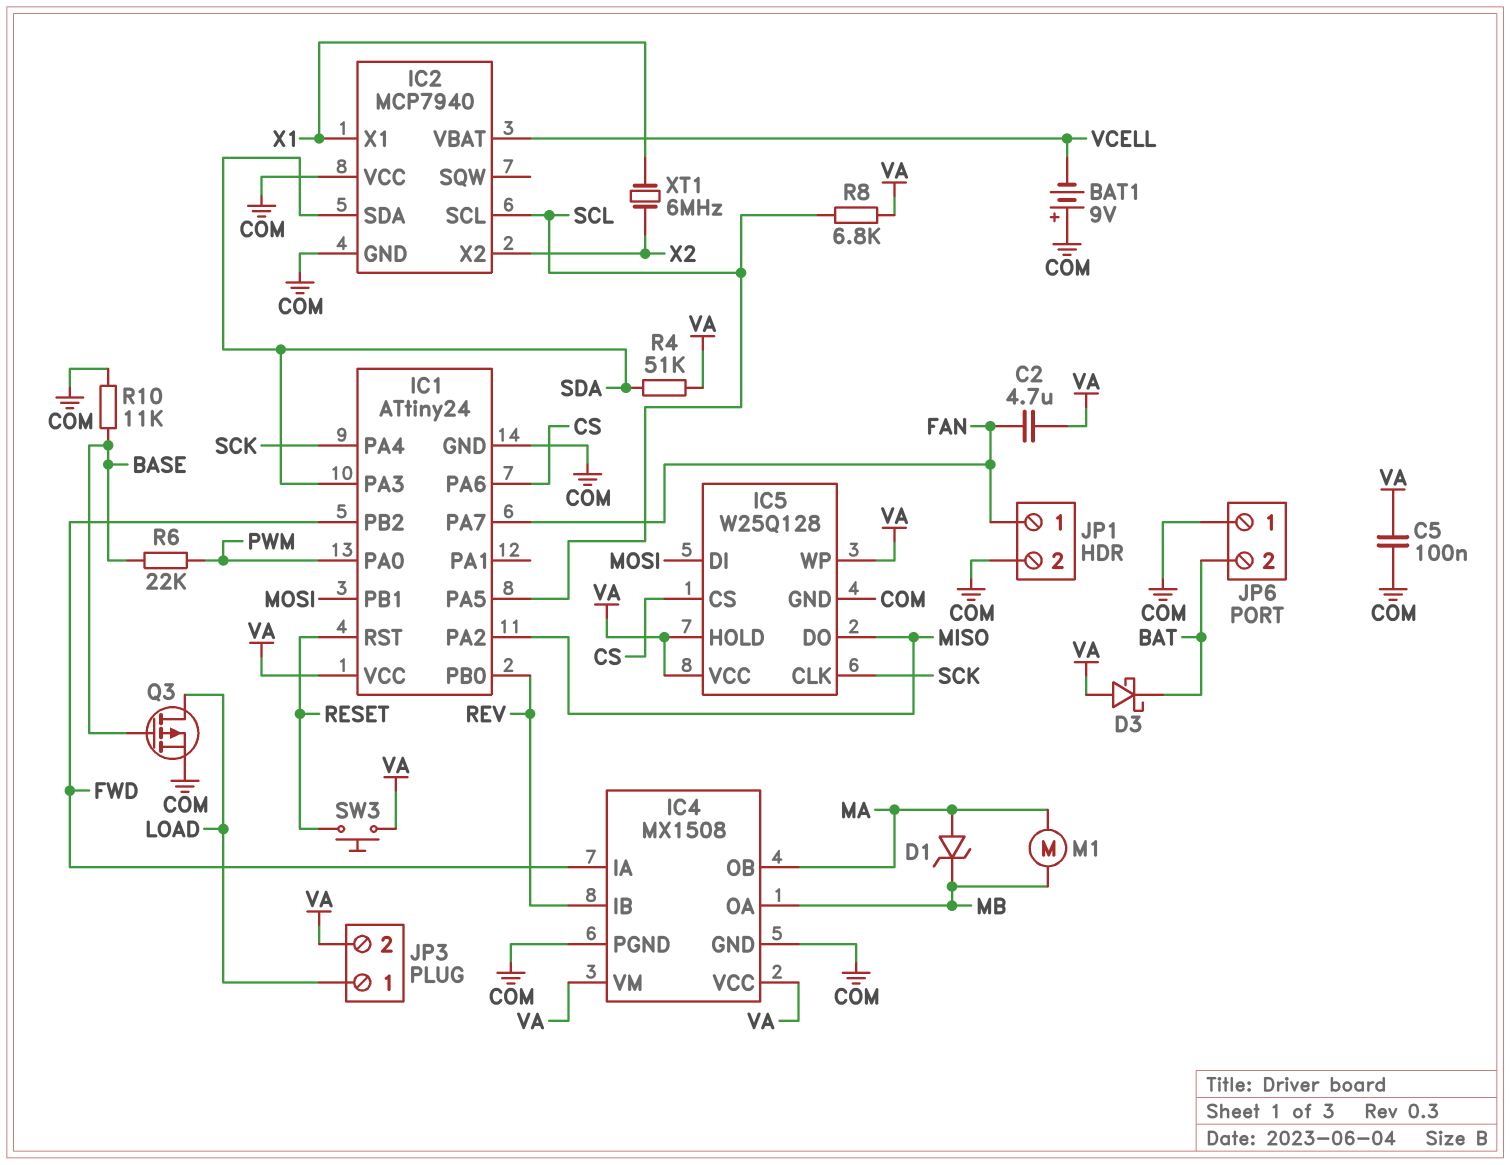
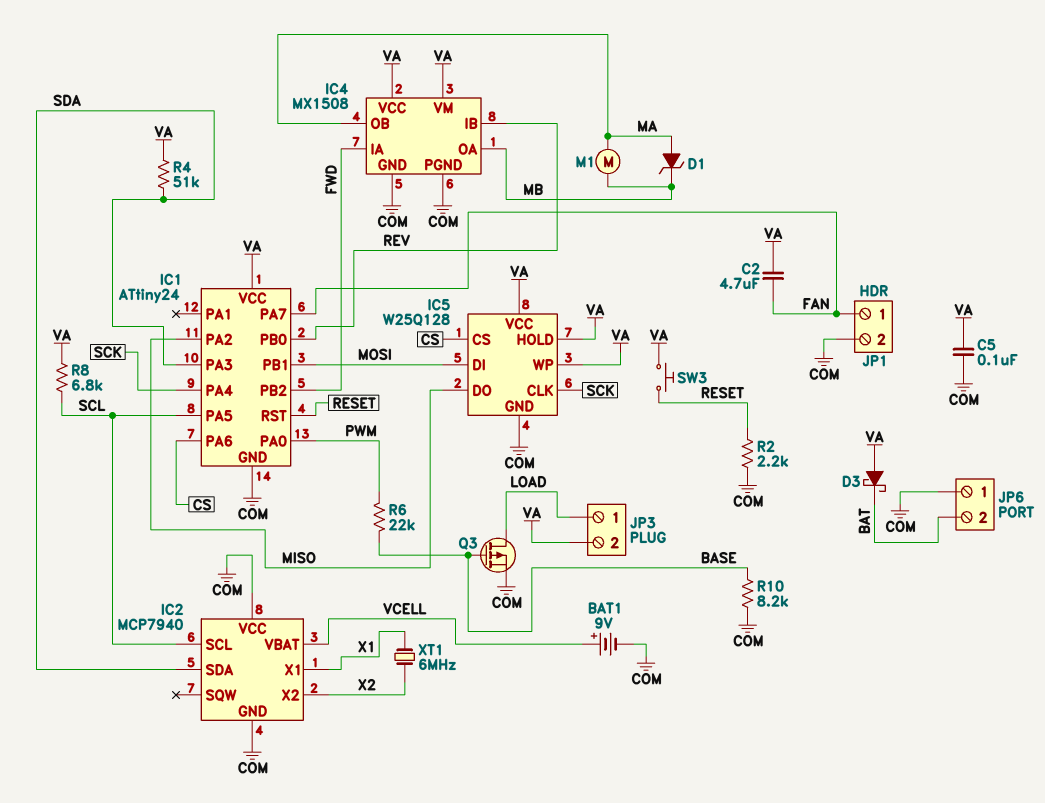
BAT1: 9V (plus COM, minus VCELL) -> 9V (plus VCELL, minus COM)
R2: none -> 2.2k (COM, RESET)
R10: 11k (BASE, COM) -> 8.2k (BASE, COM)

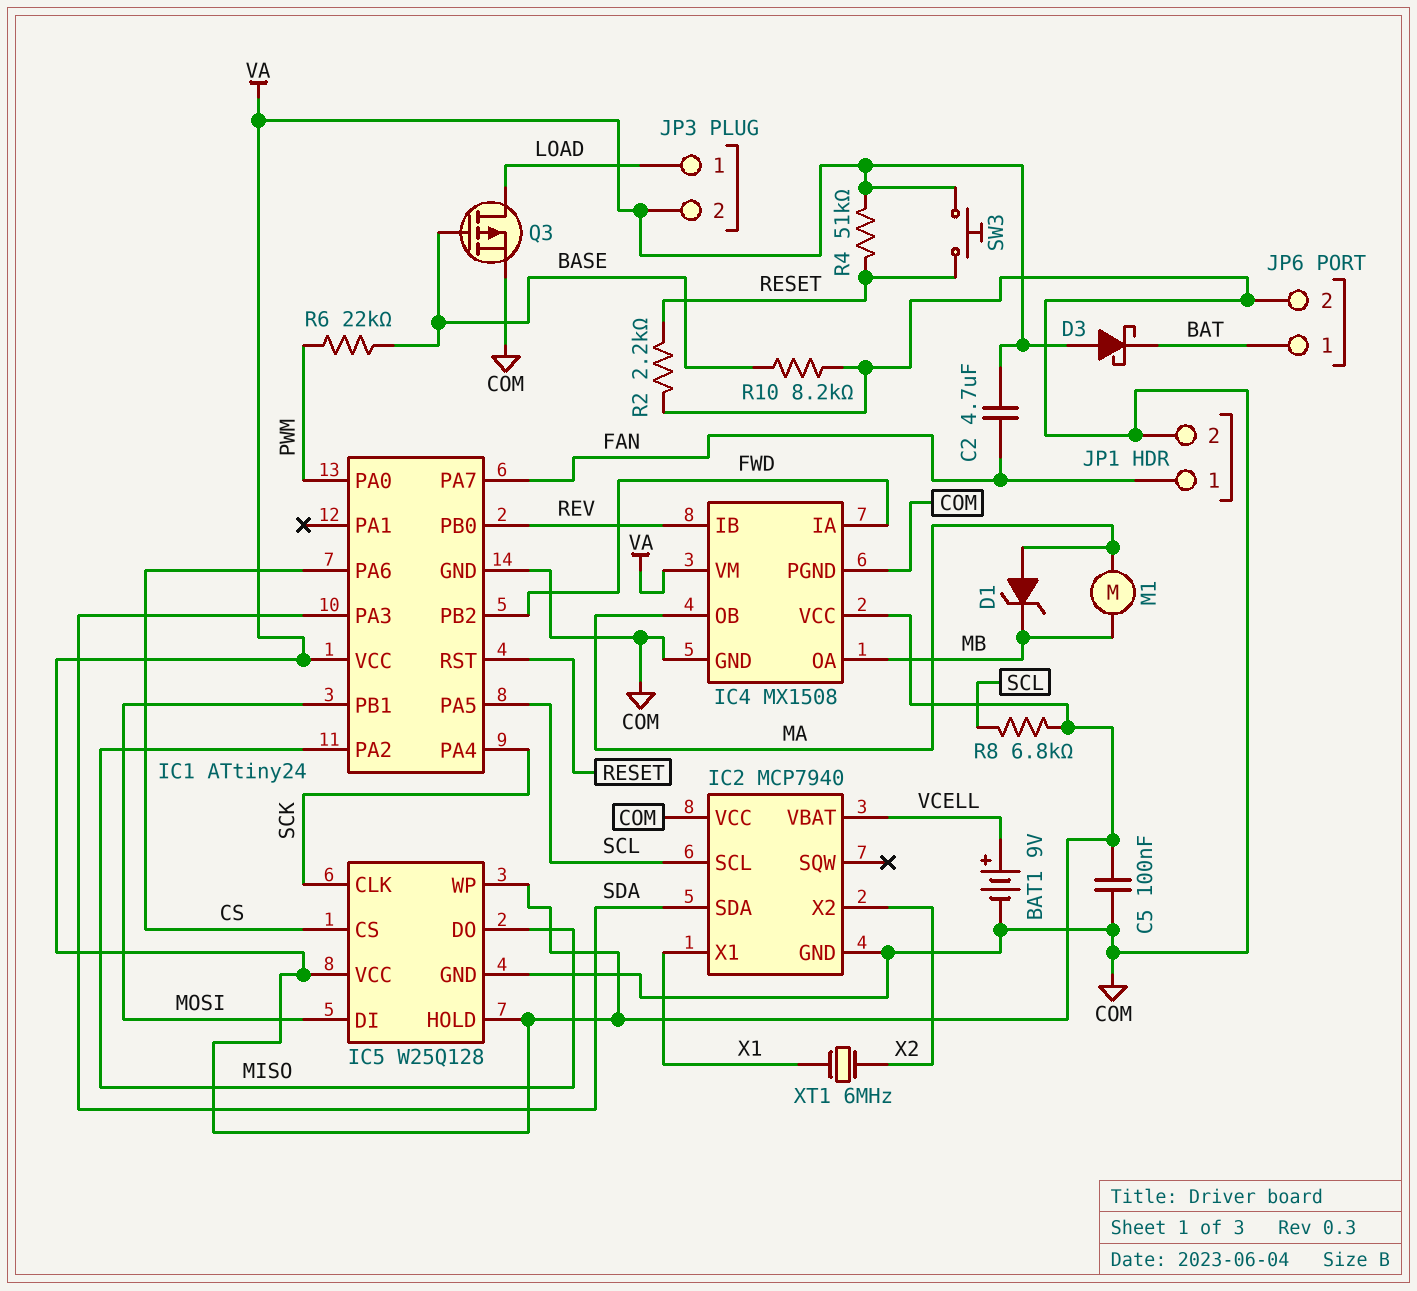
JP6 pin 1: COM -> BAT
JP6 pin 2: BAT -> COM
R4: 51k (SDA, VA) -> 51k (RESET, VA)

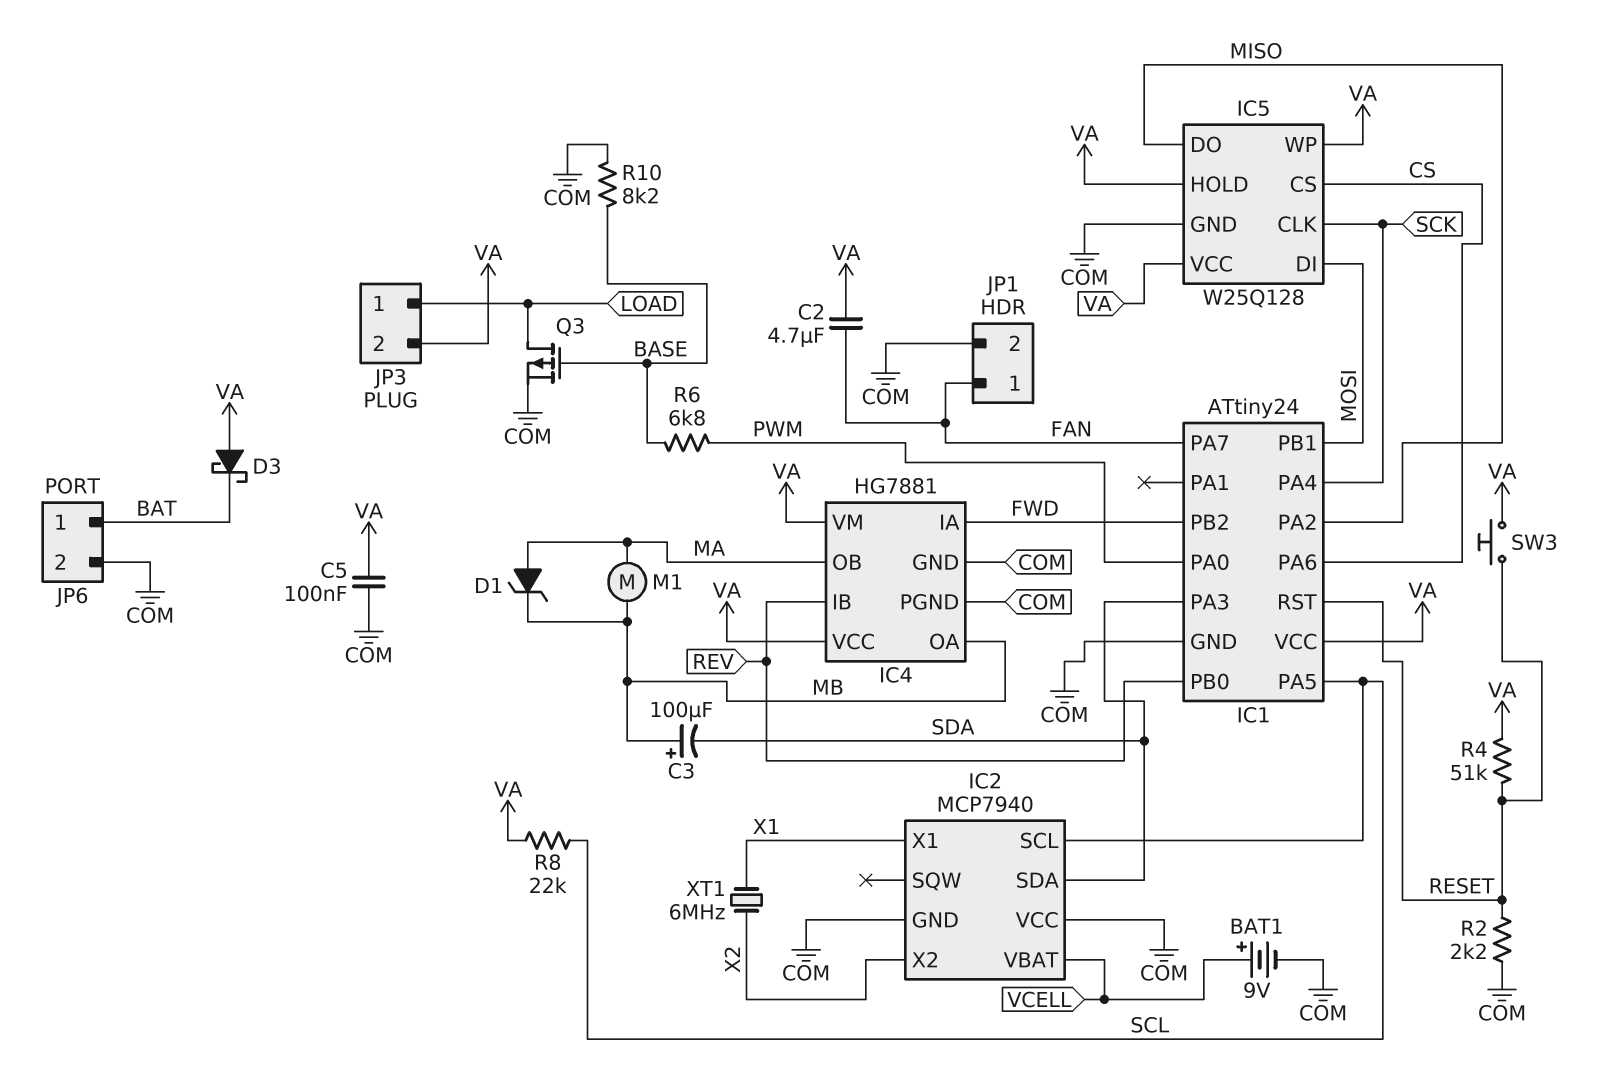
C3: none -> 100uF (plus MB, minus SDA)
IC4: MX1508 -> HG7881
R6: 22k (BASE, PWM) -> 6.8k (BASE, PWM)
R8: 6.8k (SCL, VA) -> 22k (SCL, VA)

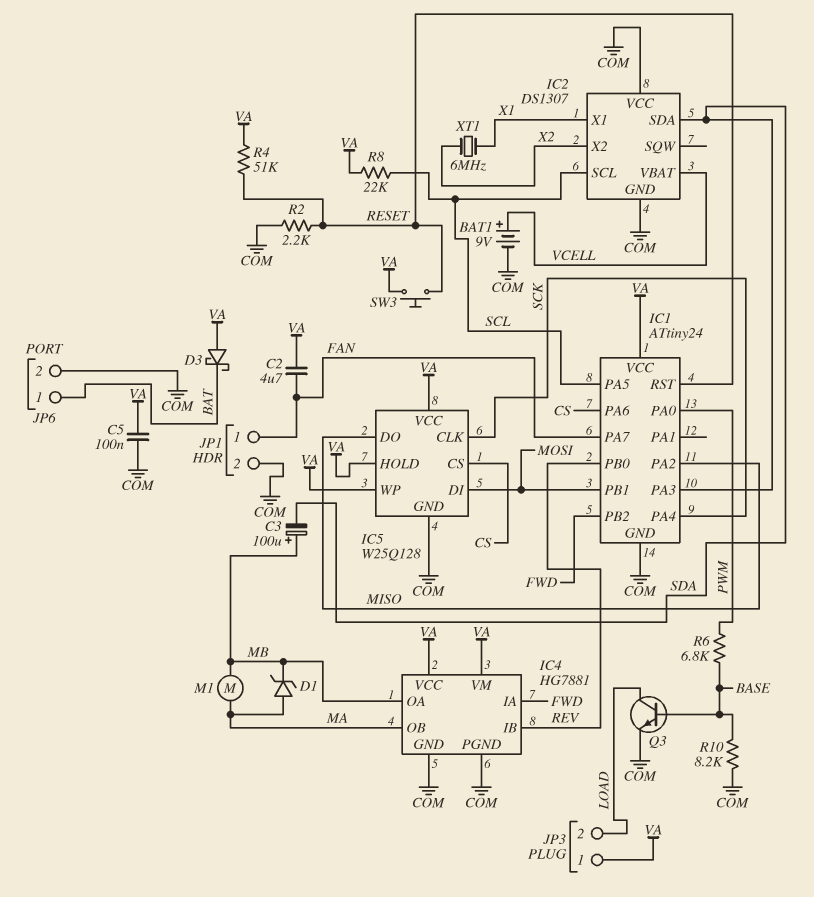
IC2: MCP7940 -> DS1307
JP3 pin 1: LOAD -> VA
JP3 pin 2: VA -> LOAD
Q3: PMOS (G BASE, D LOAD, S COM) -> NPN (B BASE, C LOAD, E COM)

